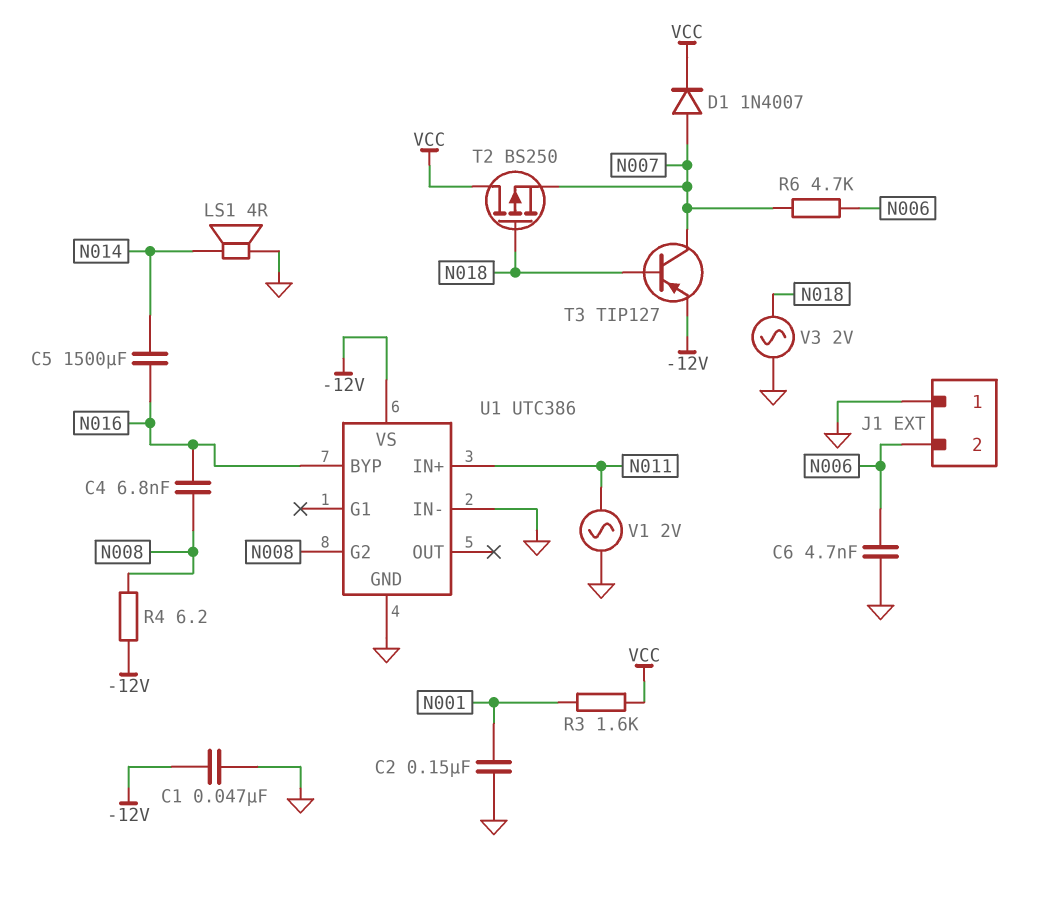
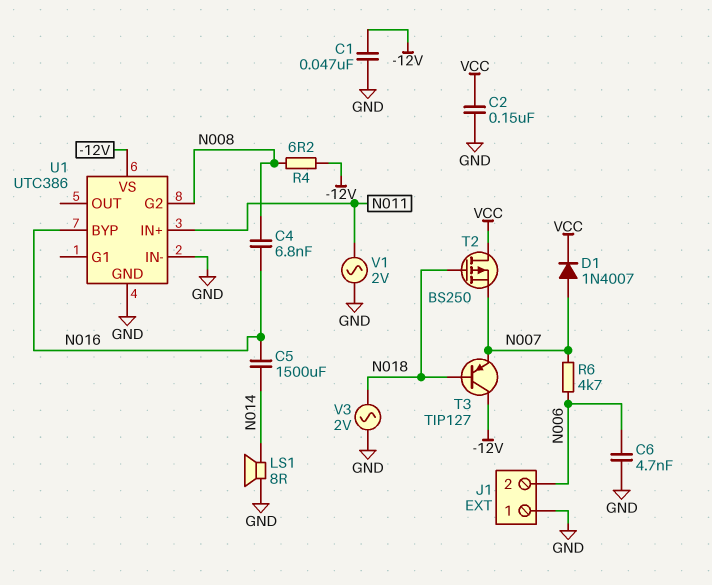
C2: 150nF (GND, N001) -> 150nF (GND, VCC)
LS1: speaker 4R (GND, N014) -> speaker 8R (GND, N014)
R3: 1.6k (N001, VCC) -> none
T3: PNP TIP127 (B N018, C N007, E -12V) -> PNP TIP127 (B N018, C -12V, E N007)

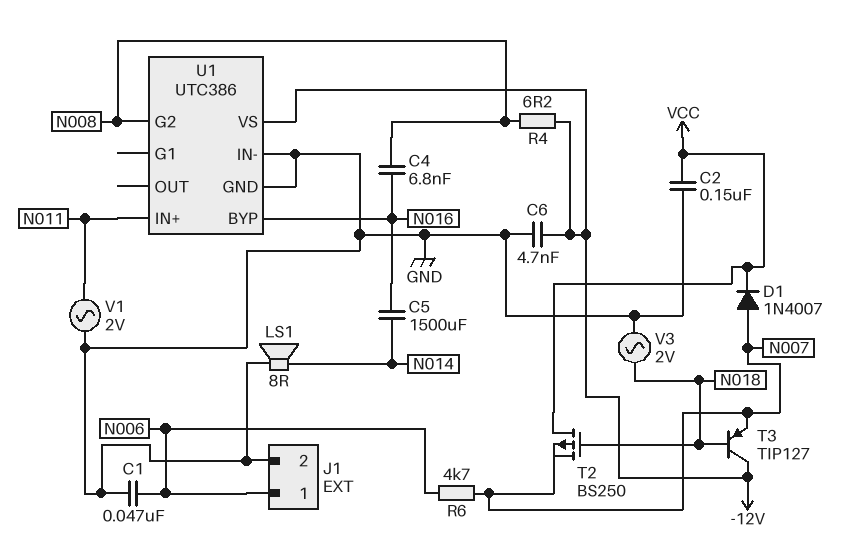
C1: 47nF (-12V, GND) -> 47nF (GND, N006)
C6: 4.7nF (GND, N006) -> 4.7nF (-12V, GND)
J1 pin 1: GND -> N006
J1 pin 2: N006 -> GND

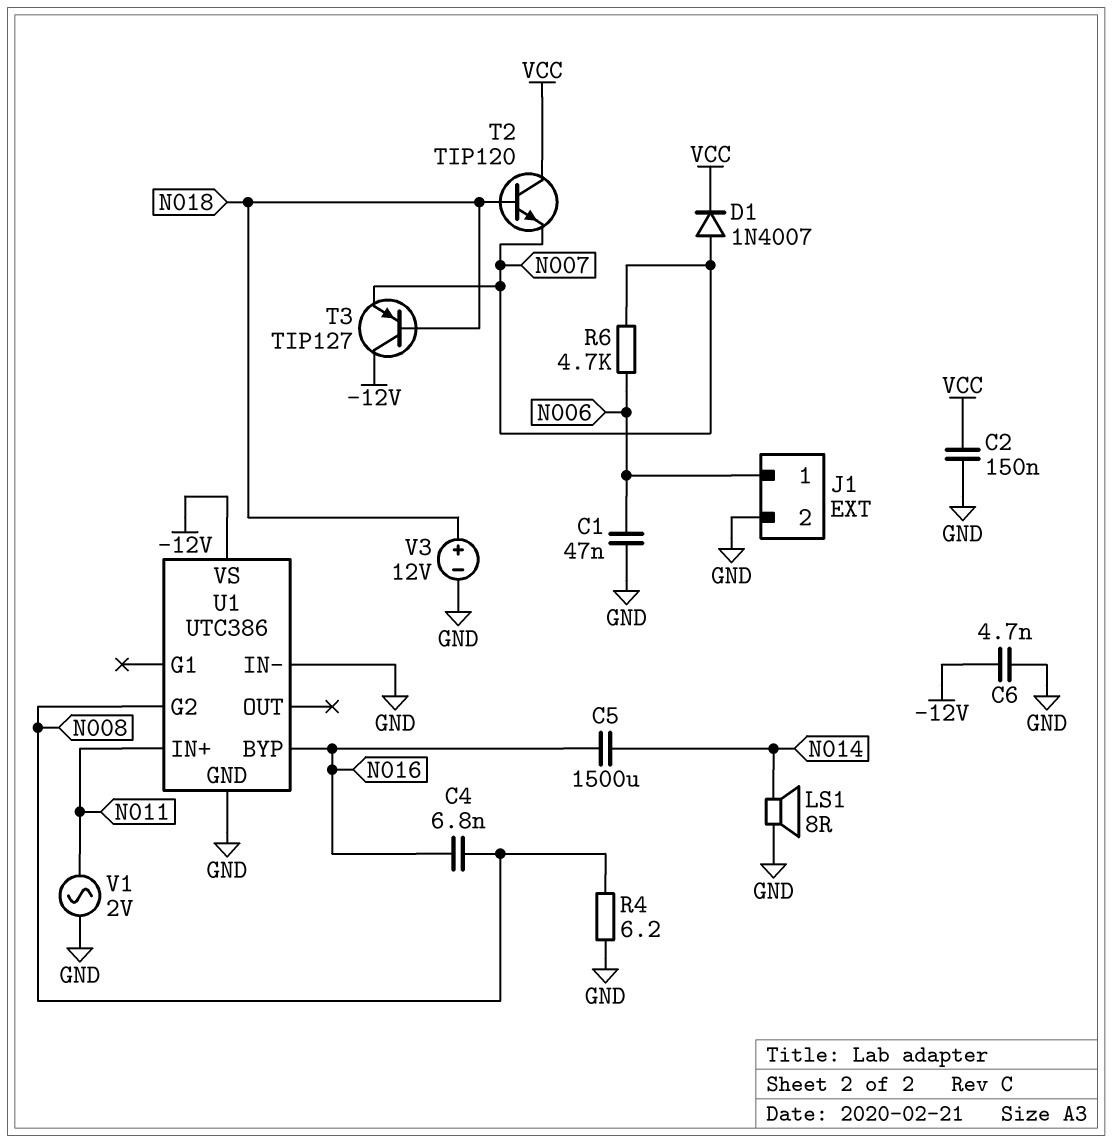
R4: 6.2 (-12V, N008) -> 6.2 (GND, N008)
T2: PMOS BS250 (G N018, D VCC, S N007) -> NPN TIP120 (B N018, C VCC, E N007)
V3: AC 2V (GND, N018) -> 12V (plus N018, minus GND)

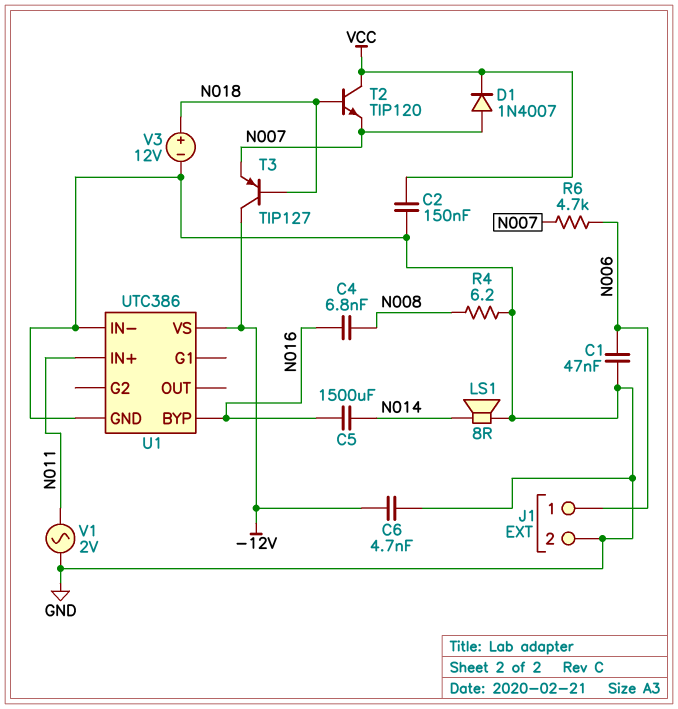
U1 pin G2: N008 -> none

